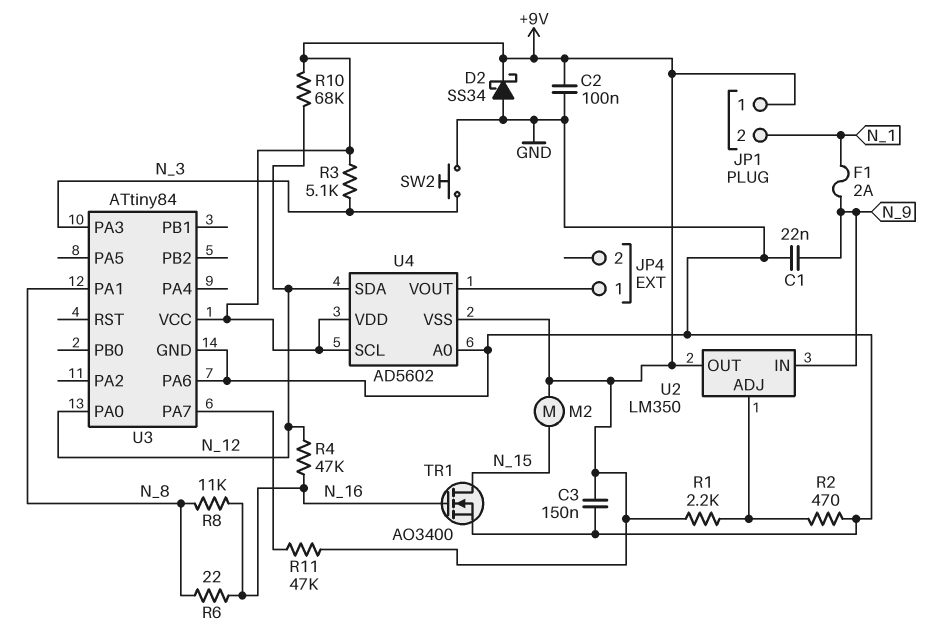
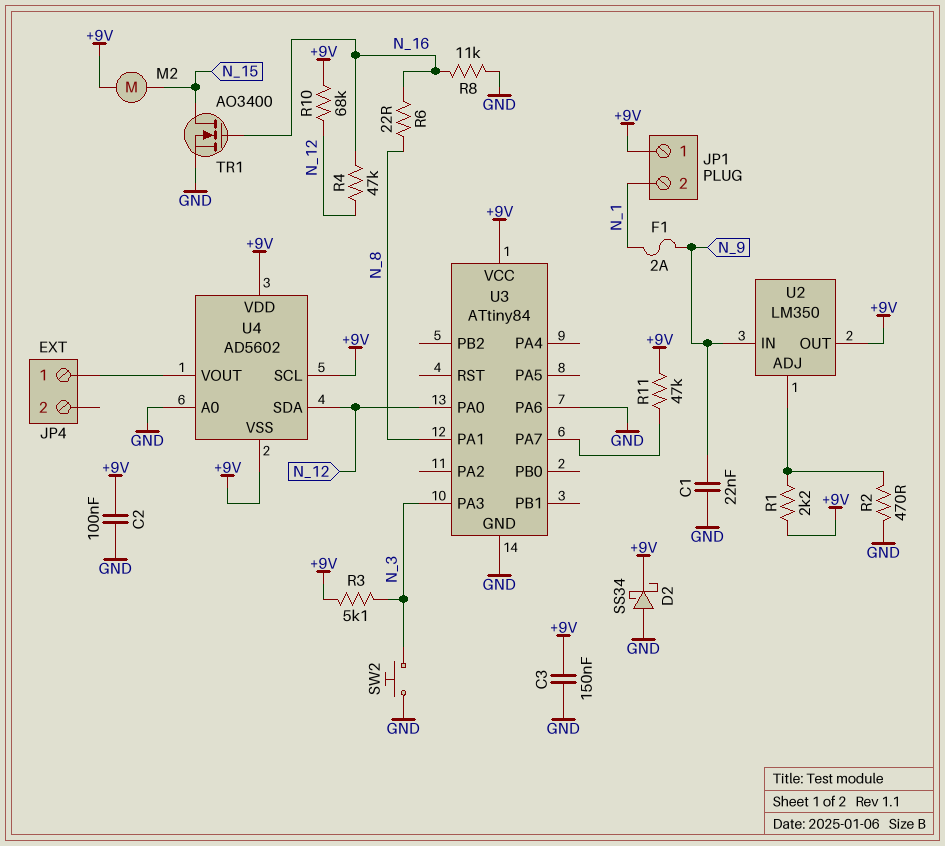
R8: 11k (N_8, N_16) -> 11k (GND, N_16)

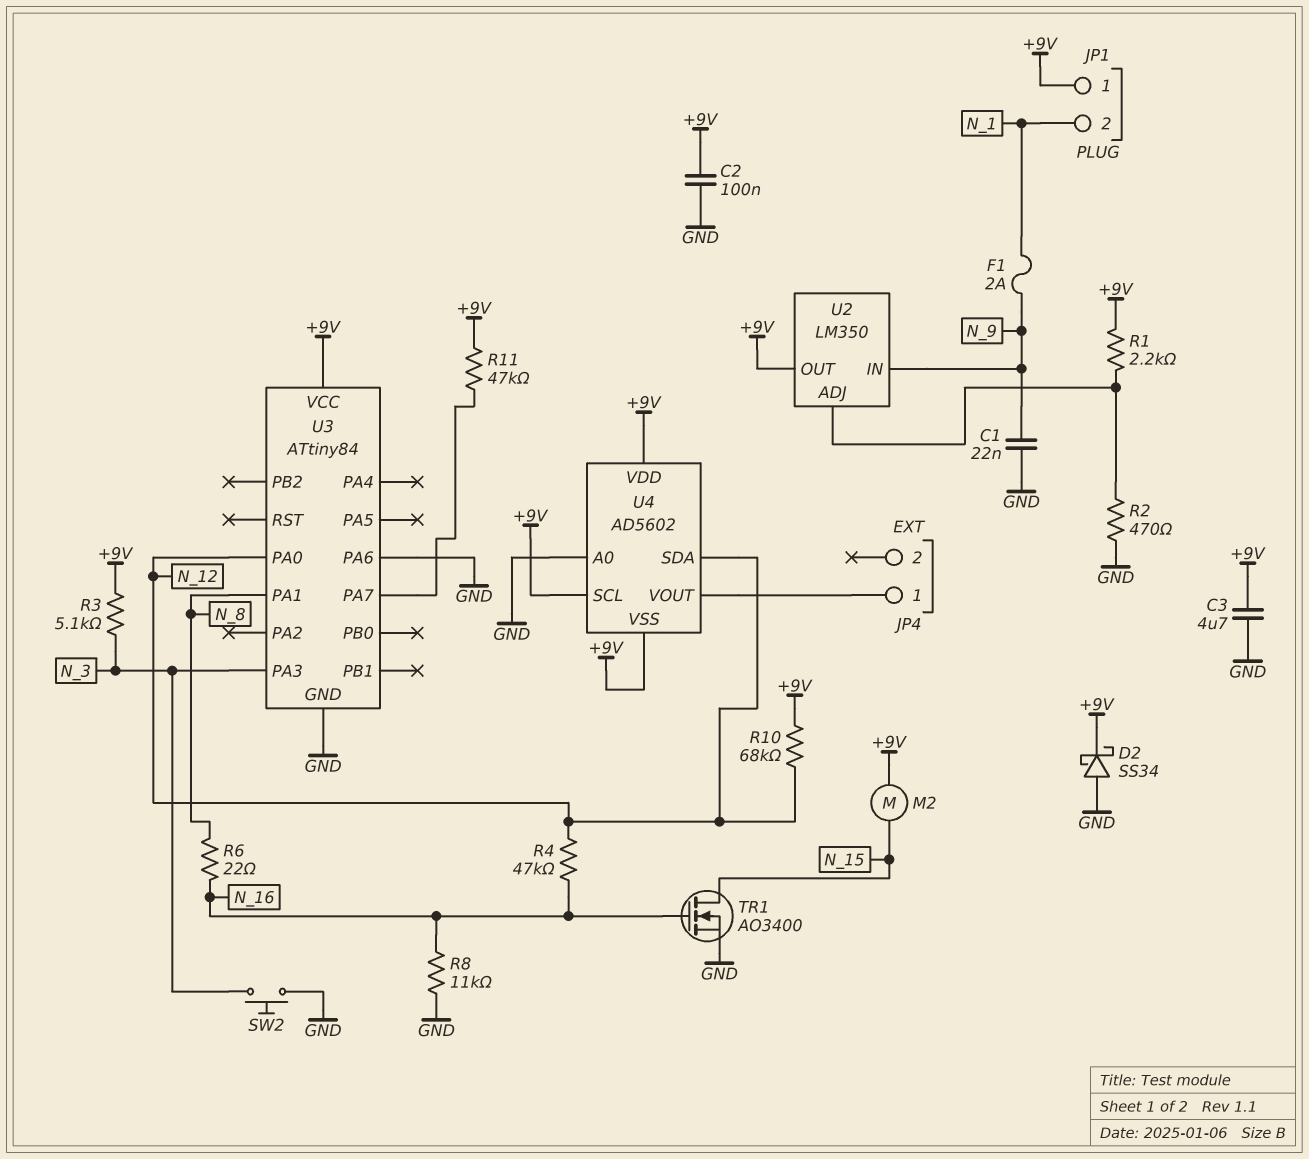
C3: 150nF (+9V, GND) -> 4.7uF (+9V, GND)

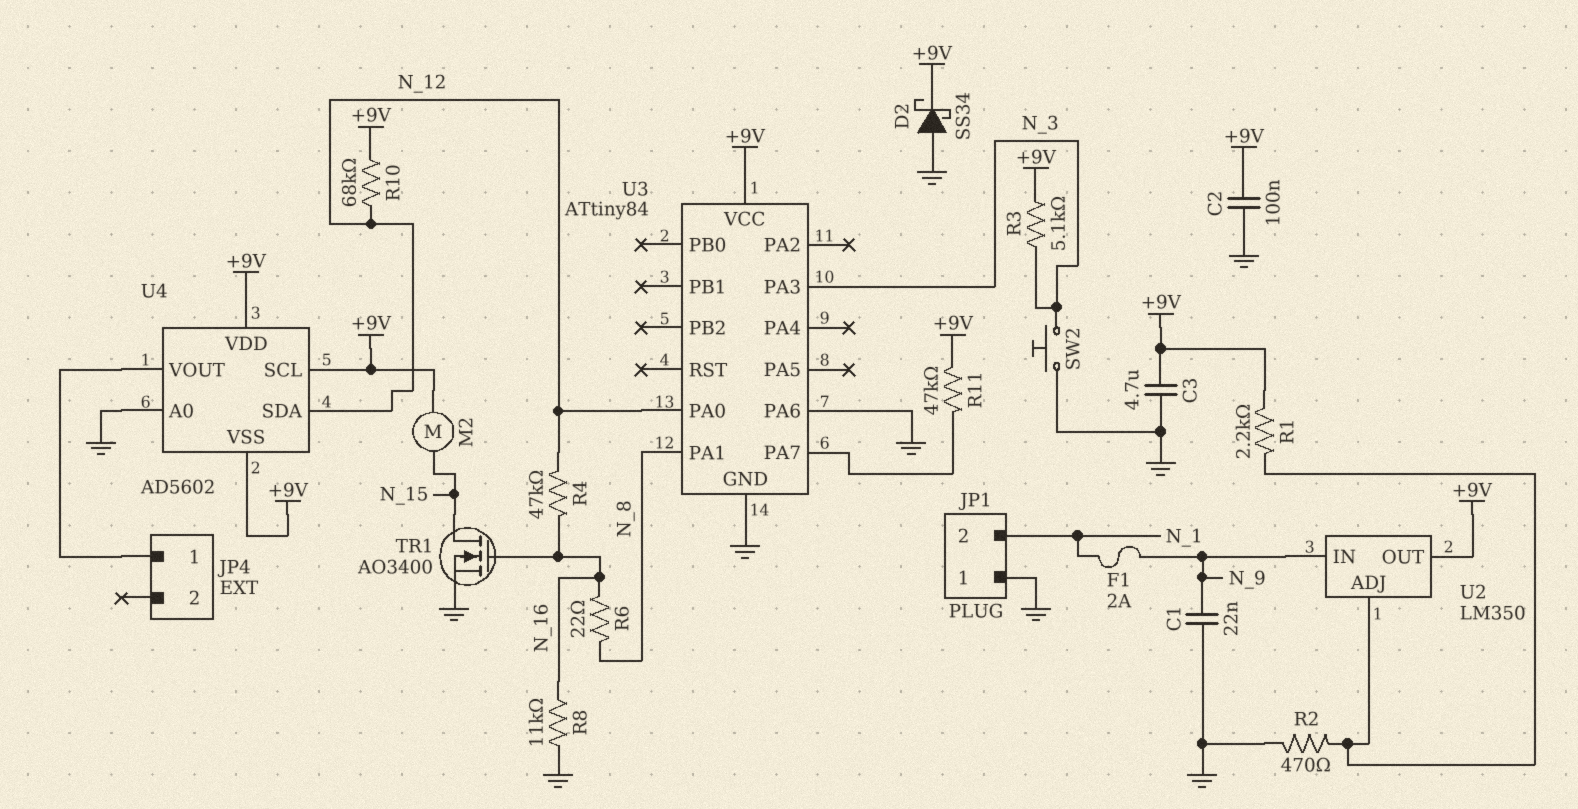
JP1 pin 1: +9V -> GND

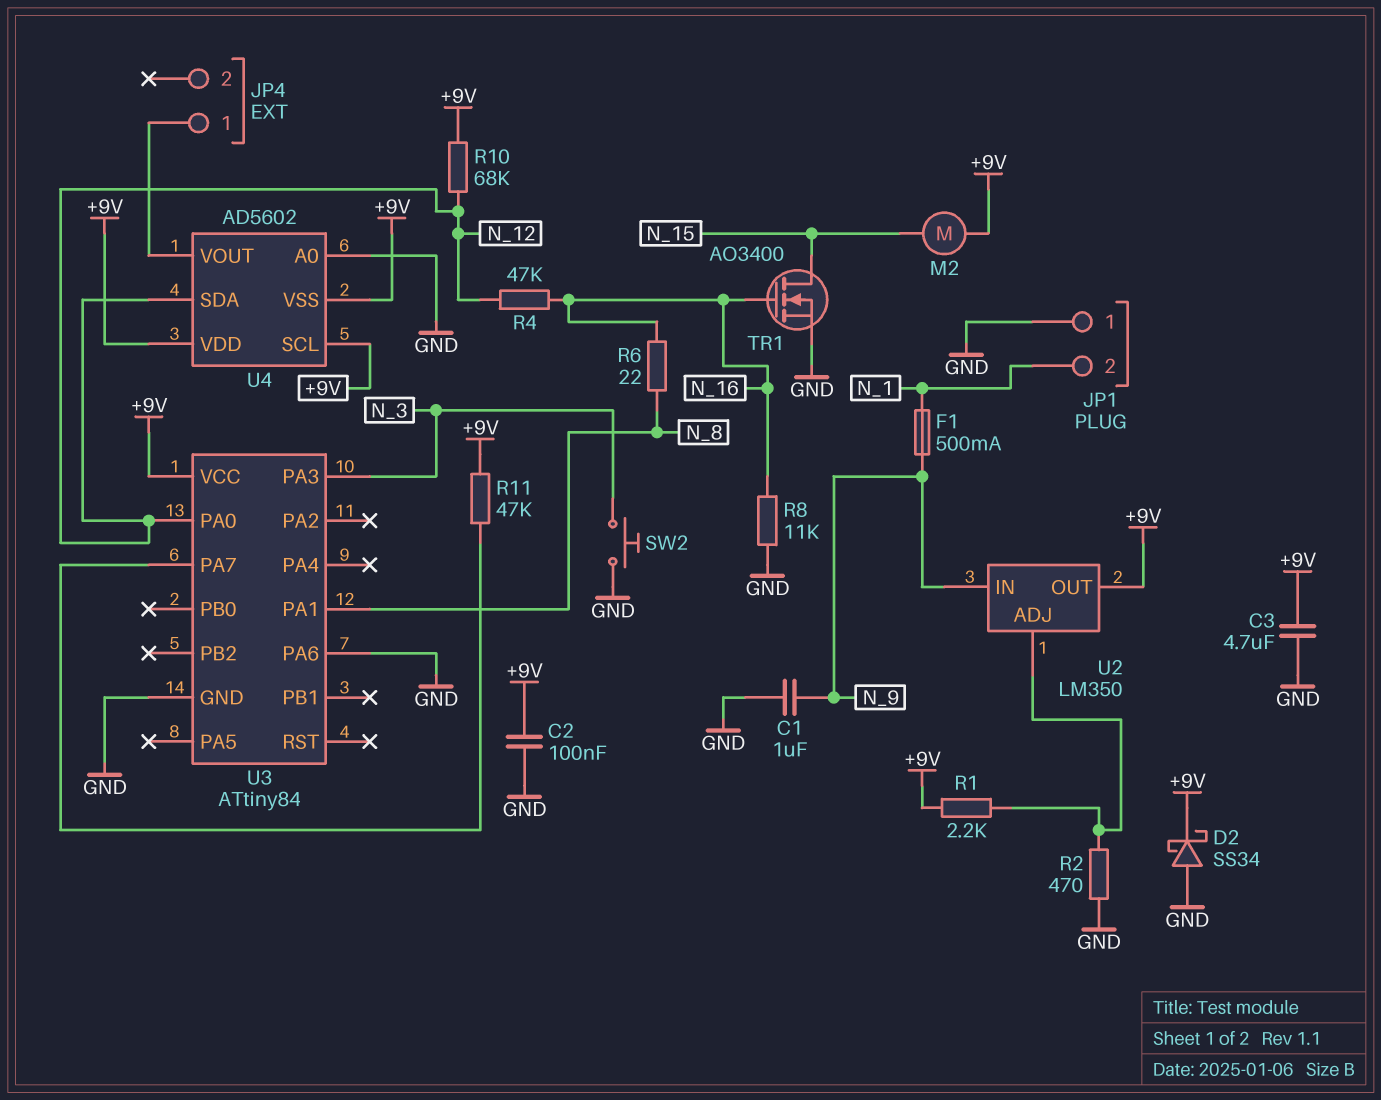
C1: 22nF (GND, N_9) -> 1uF (GND, N_9)
F1: 2A (N_1, N_9) -> 500mA (N_1, N_9)
R3: 5.1k (+9V, N_3) -> none

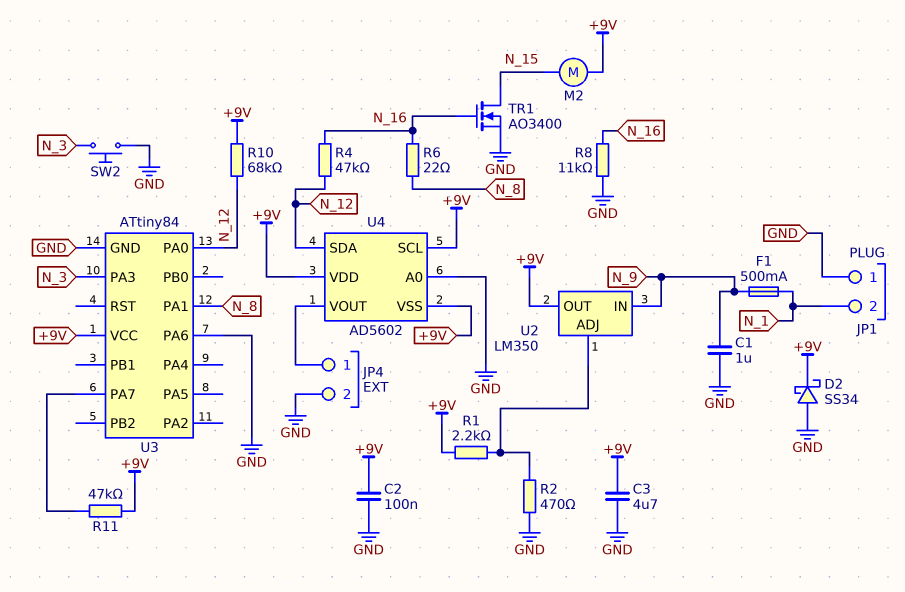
JP4 pin 2: none -> GND

